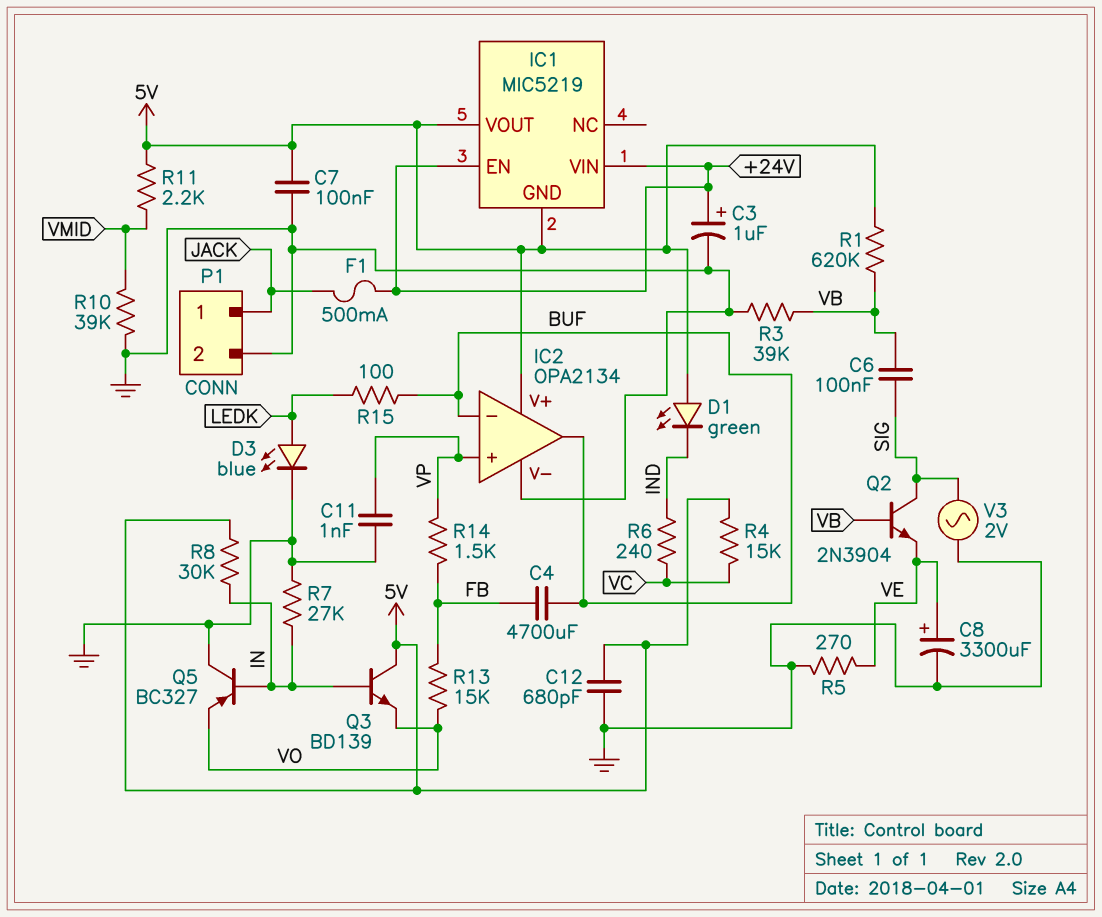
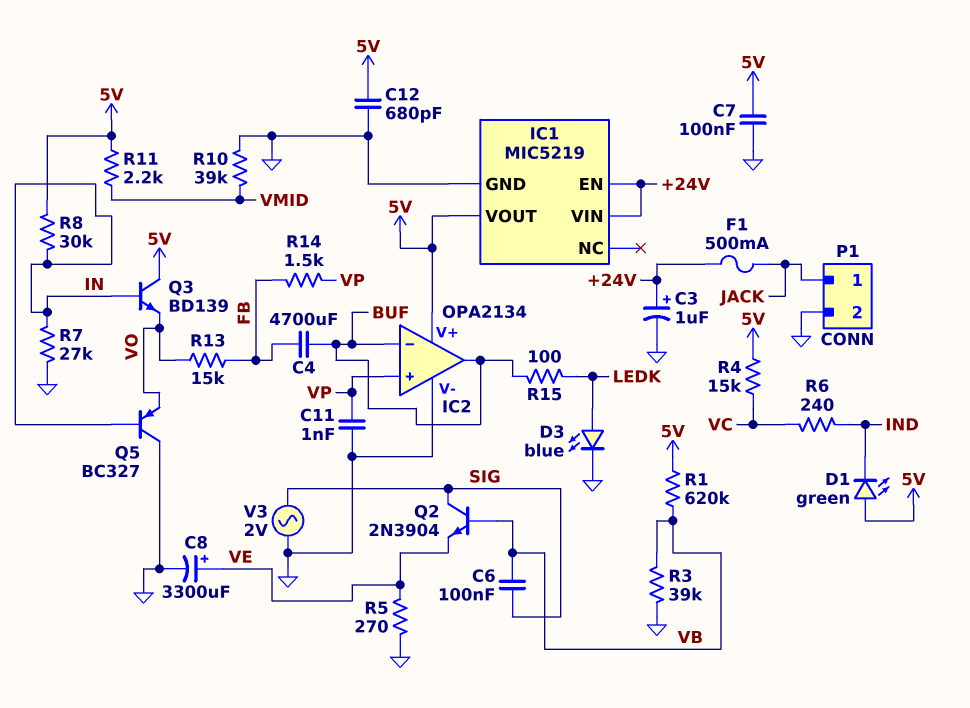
IC1 pin GND: 5V -> GND

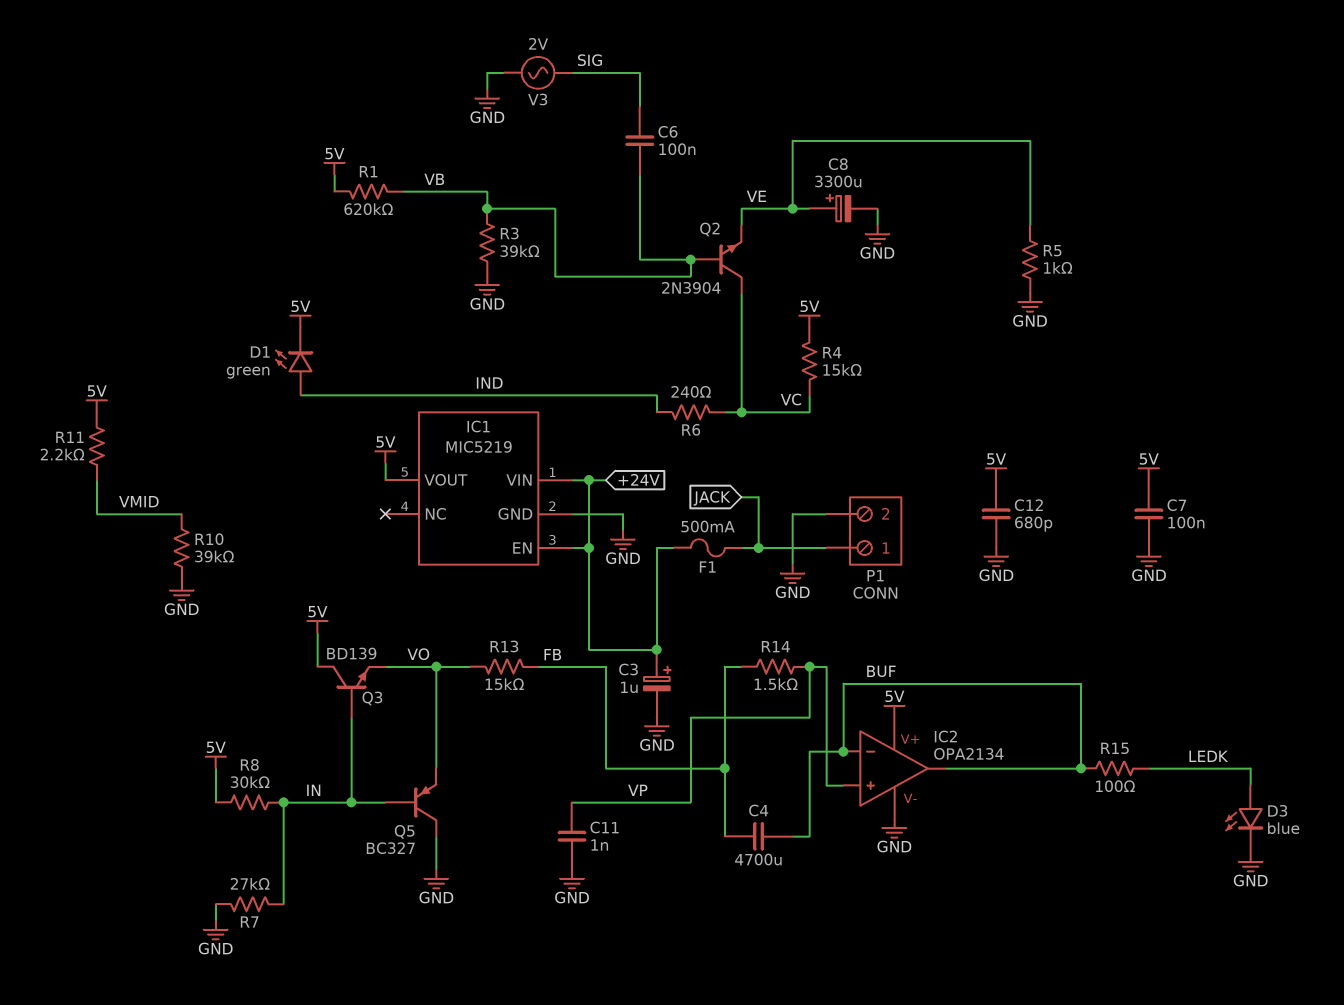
D1: LED green (A 5V, K IND) -> LED green (A IND, K 5V)
Q2: NPN 2N3904 (B VB, C SIG, E VE) -> NPN 2N3904 (B VB, C VC, E VE)
R5: 270 (GND, VE) -> 1k (GND, VE)

